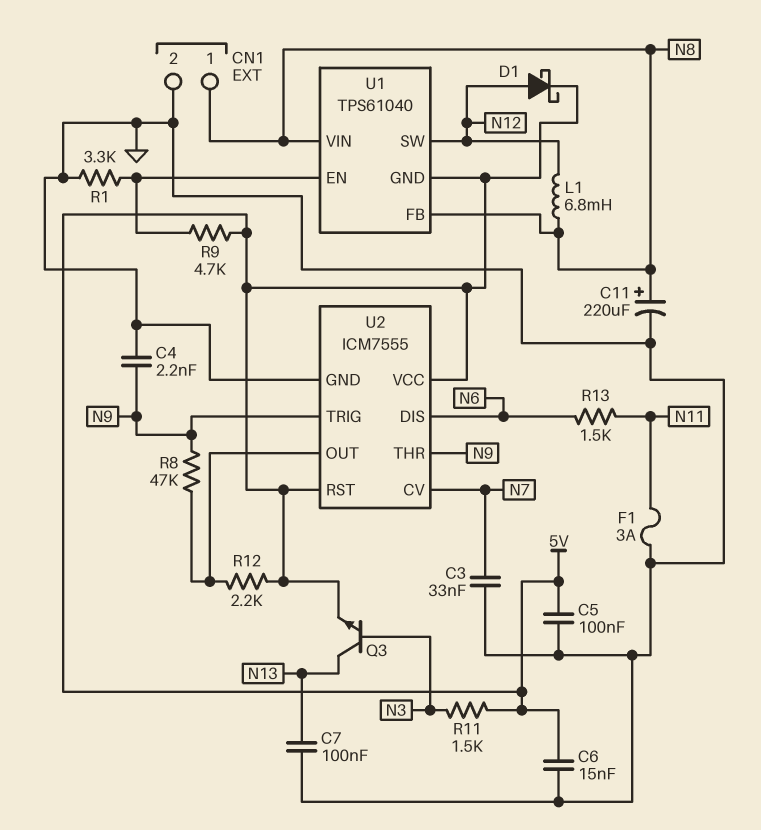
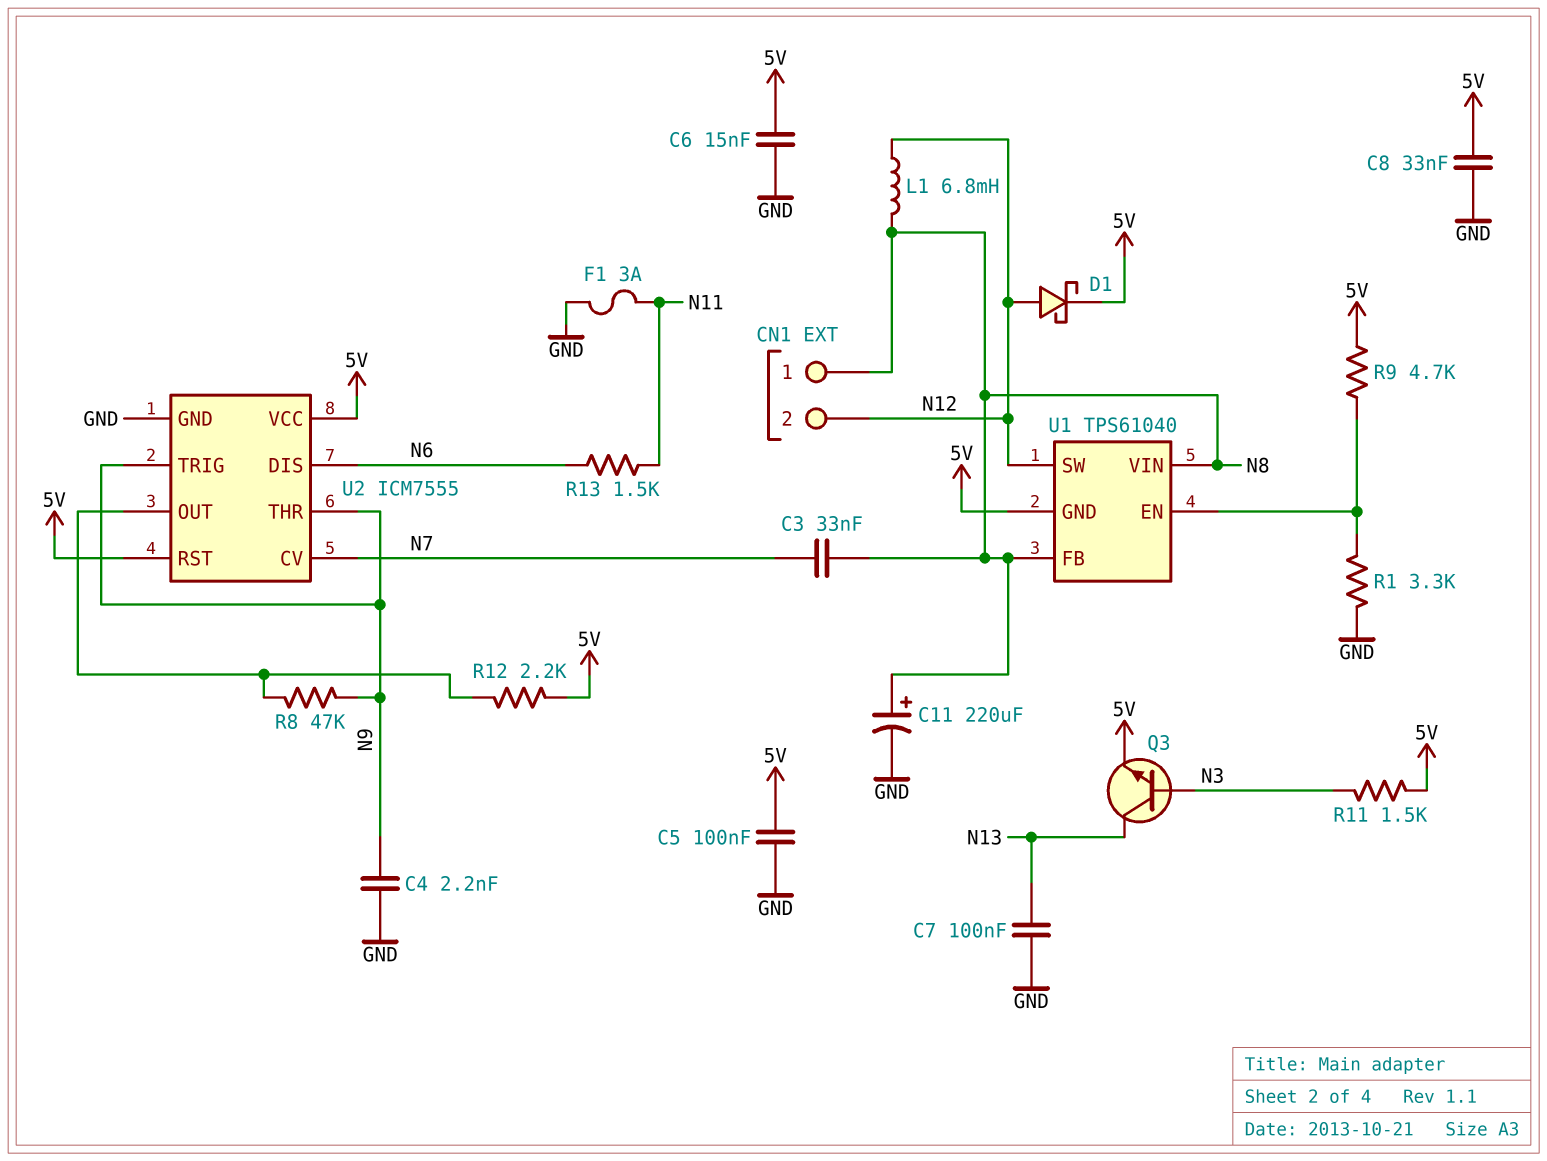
C3: 33nF (GND, N7) -> 33nF (N7, N8)
C8: none -> 33nF (5V, GND)
CN1 pin 2: GND -> N12

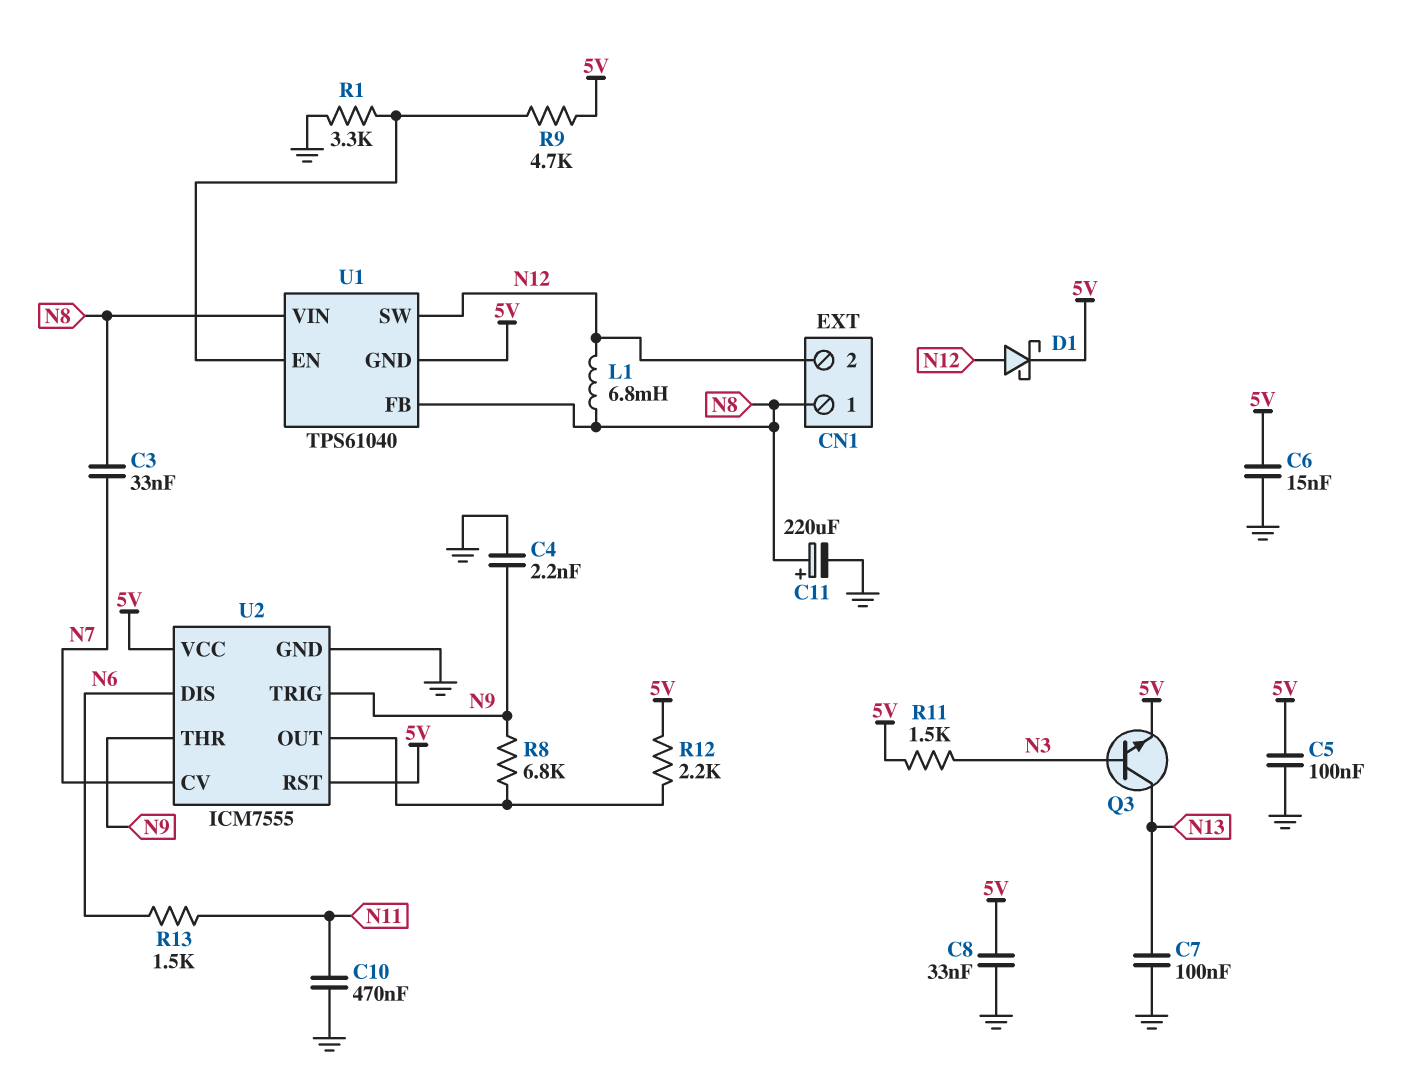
C10: none -> 470nF (GND, N11)
F1: 3A (GND, N11) -> none
R8: 47k (N9, U2/OUT) -> 6.8k (N9, U2/OUT)

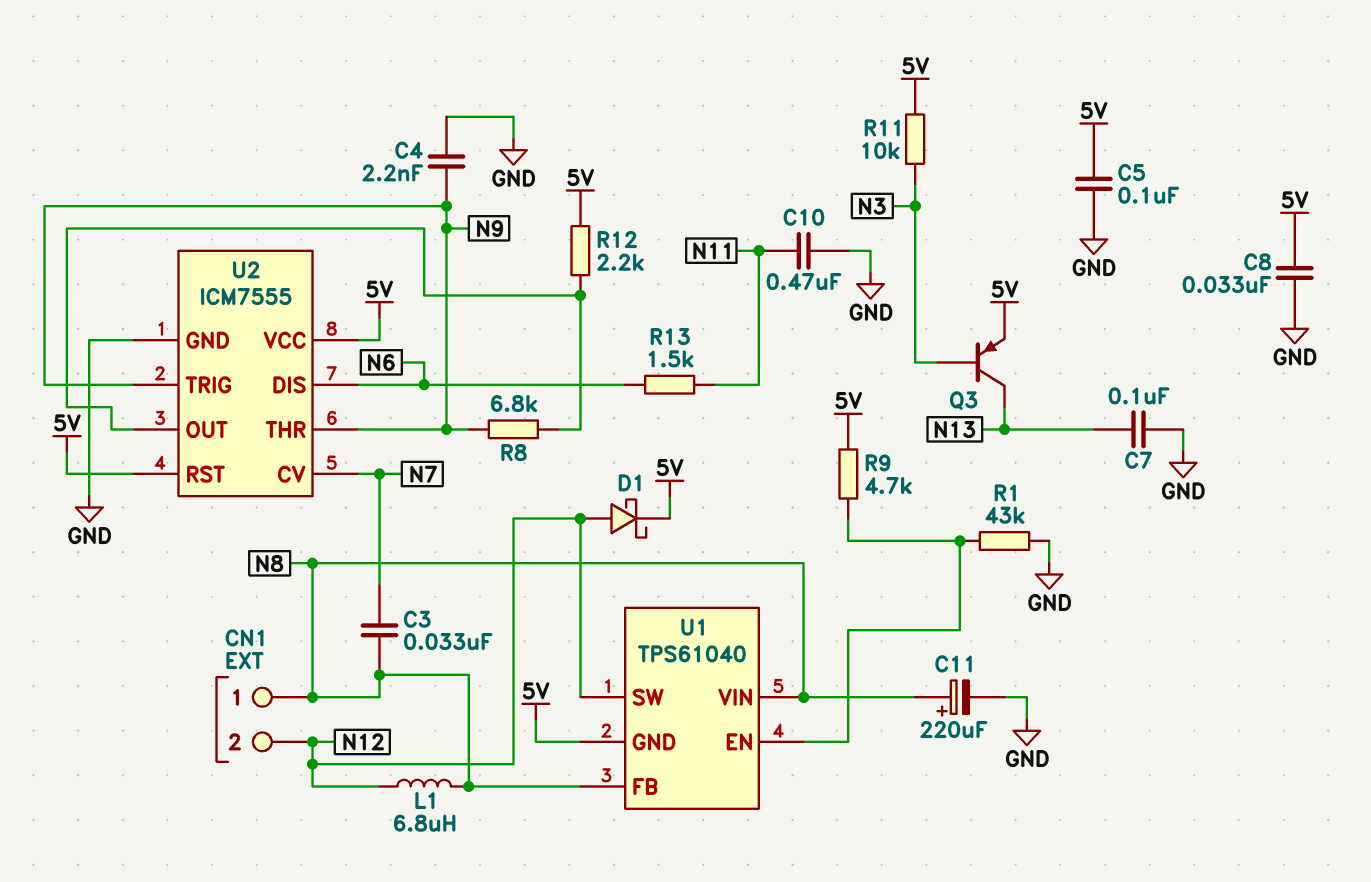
C6: 15nF (5V, GND) -> none
L1: 6.8mH (N8, N12) -> 6.8uH (N8, N12)
Q3: NPN (B N3, C N13, E 5V) -> PNP (B N3, C N13, E 5V)
R1: 3.3k (GND, U1/EN) -> 43k (GND, U1/EN)
R11: 1.5k (5V, N3) -> 10k (5V, N3)

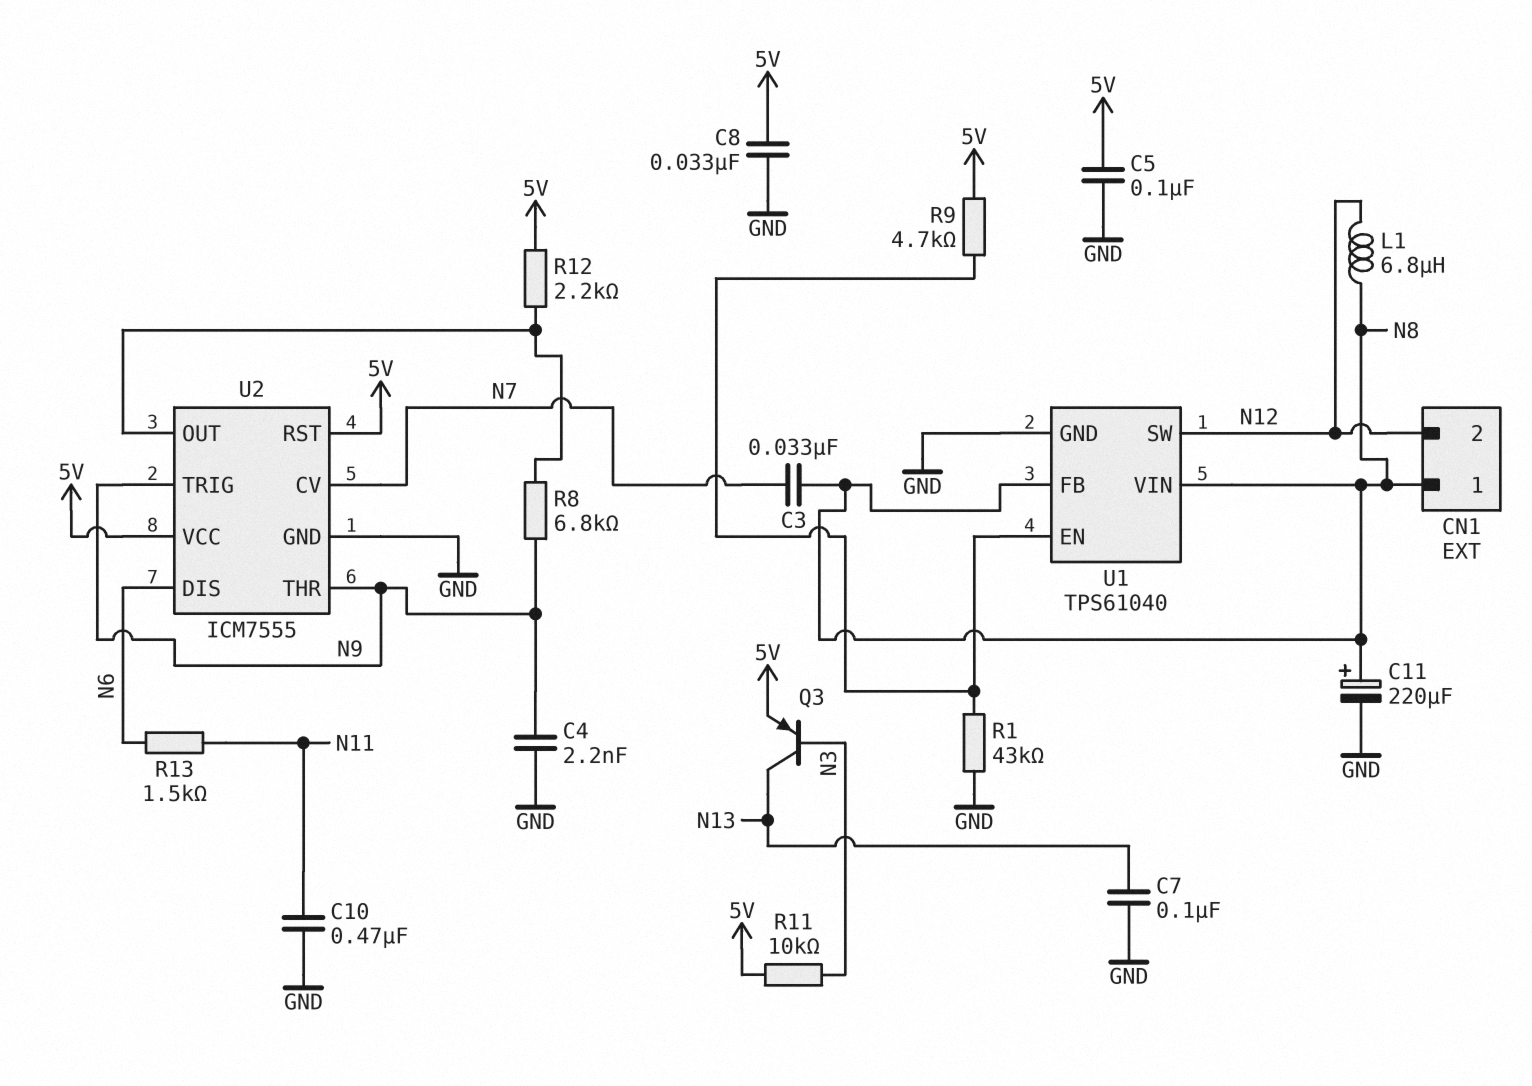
D1: schottky (A N12, K 5V) -> none
U1 pin GND: 5V -> GND

